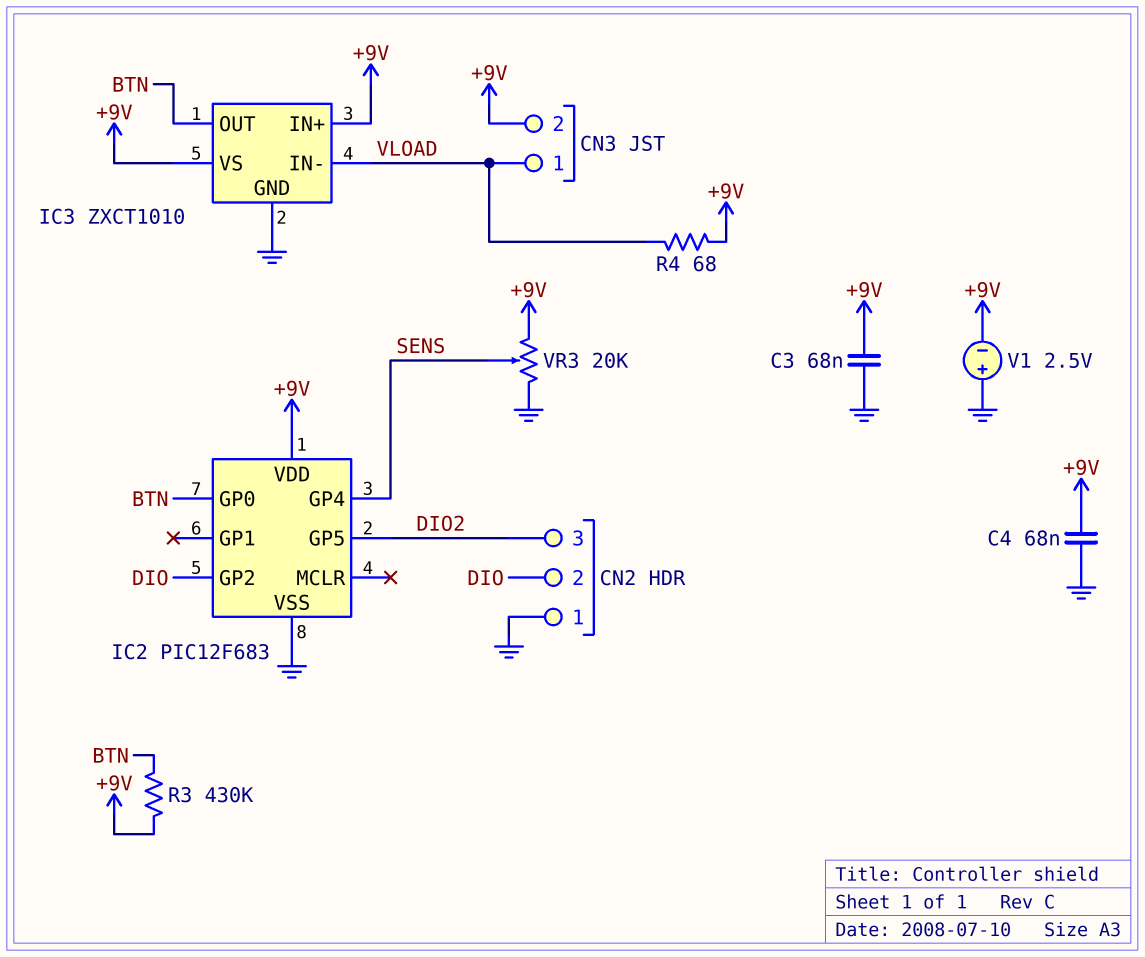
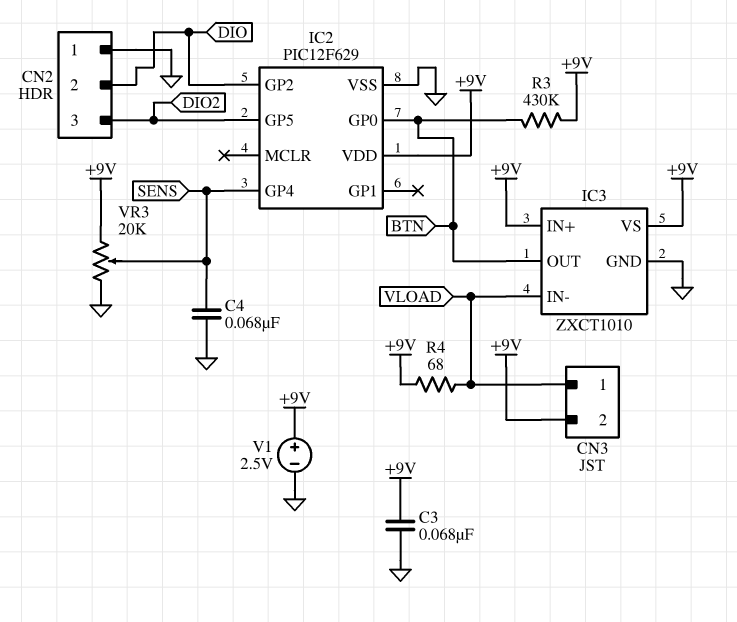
C4: 68nF (+9V, GND) -> 68nF (GND, SENS)
IC2: PIC12F683 -> PIC12F629
V1: 2.5V (plus GND, minus +9V) -> 2.5V (plus +9V, minus GND)

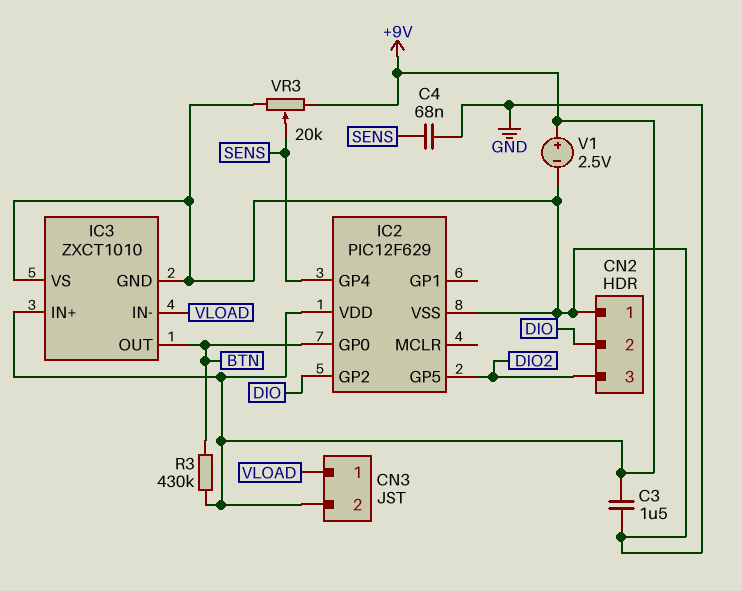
C3: 68nF (+9V, GND) -> 1.5uF (+9V, GND)
IC3 pin VS: +9V -> GND
R4: 68 (+9V, VLOAD) -> none

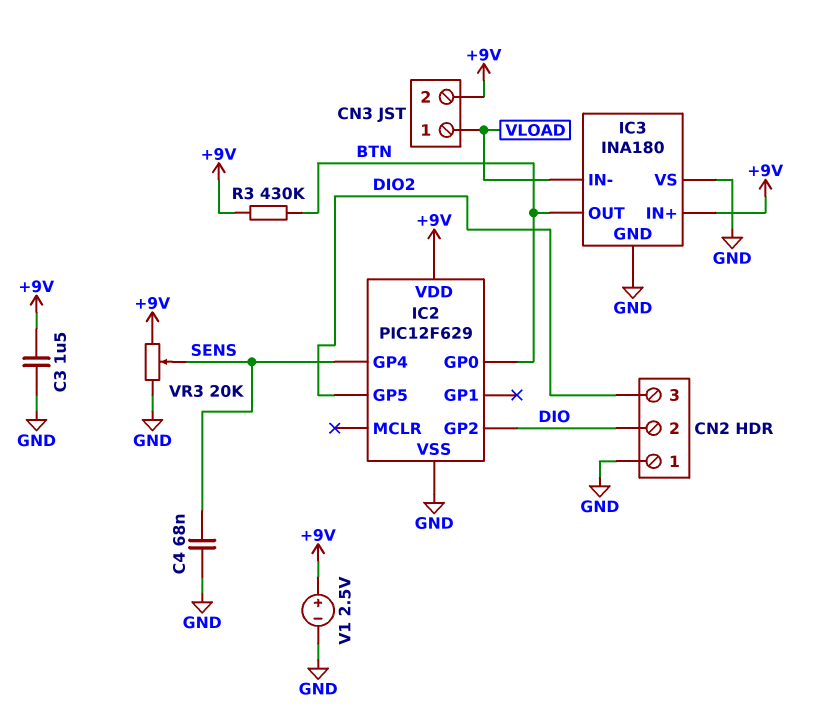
IC3: ZXCT1010 -> INA180

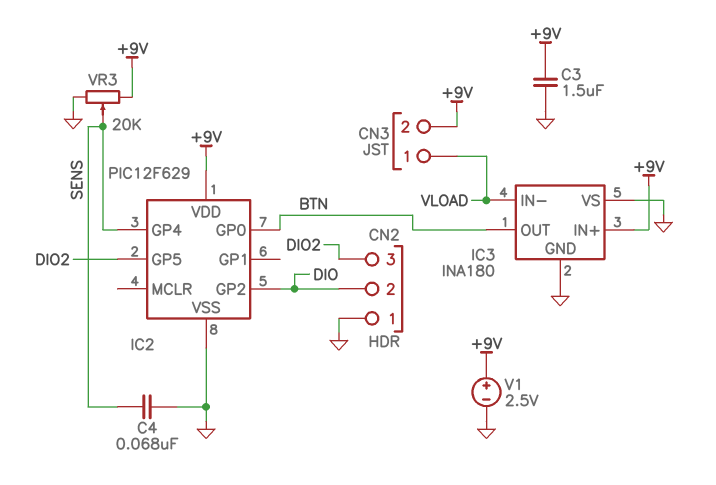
R3: 430k (+9V, BTN) -> none

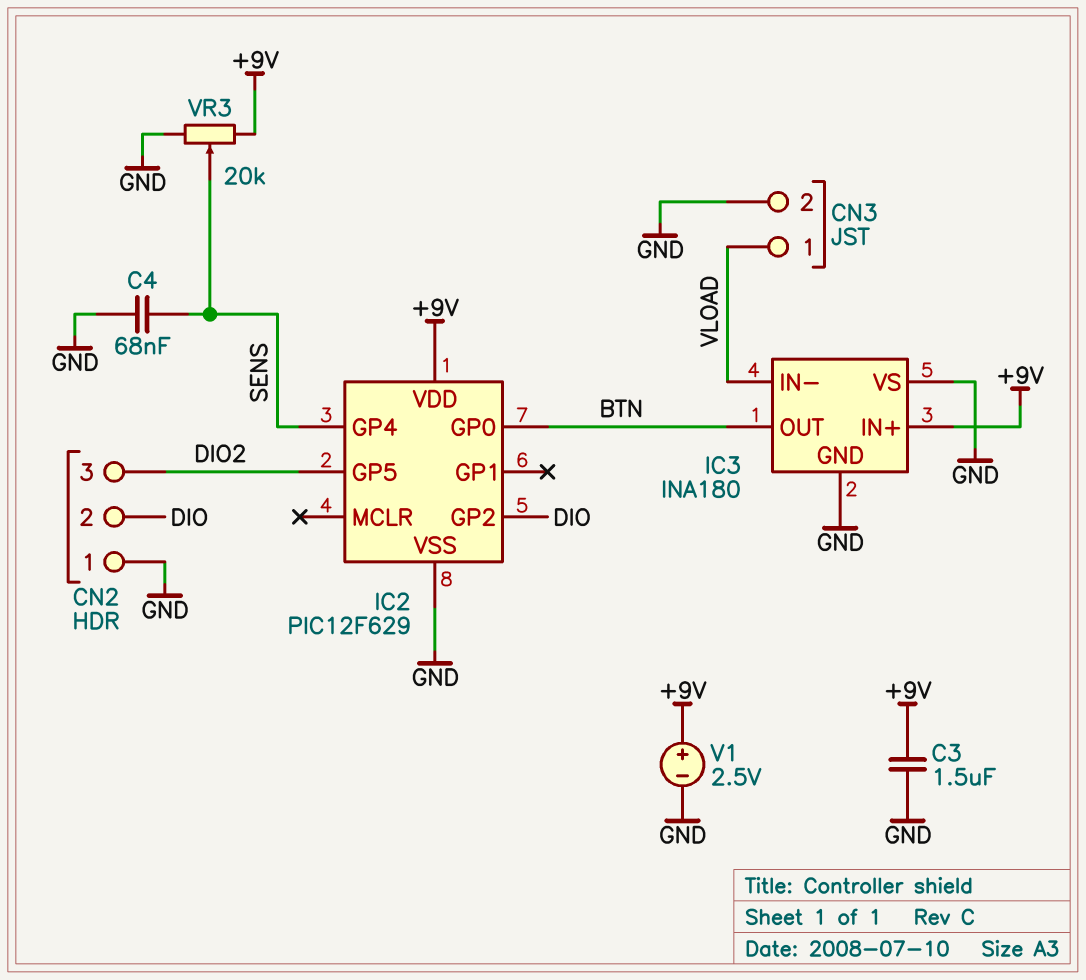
CN3 pin 2: +9V -> GND

